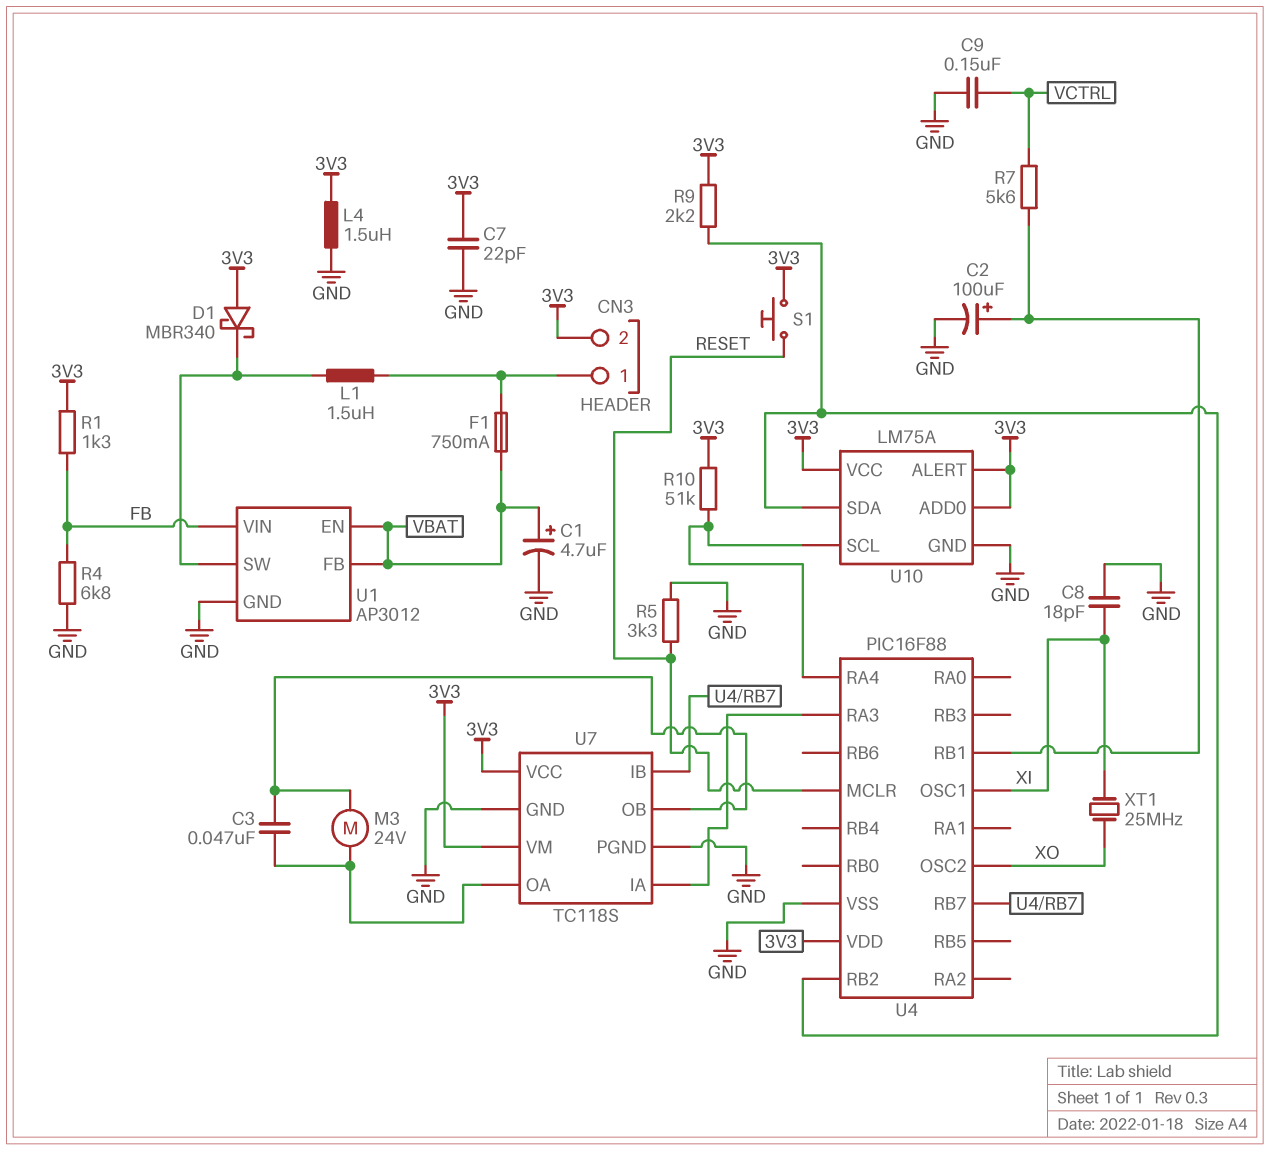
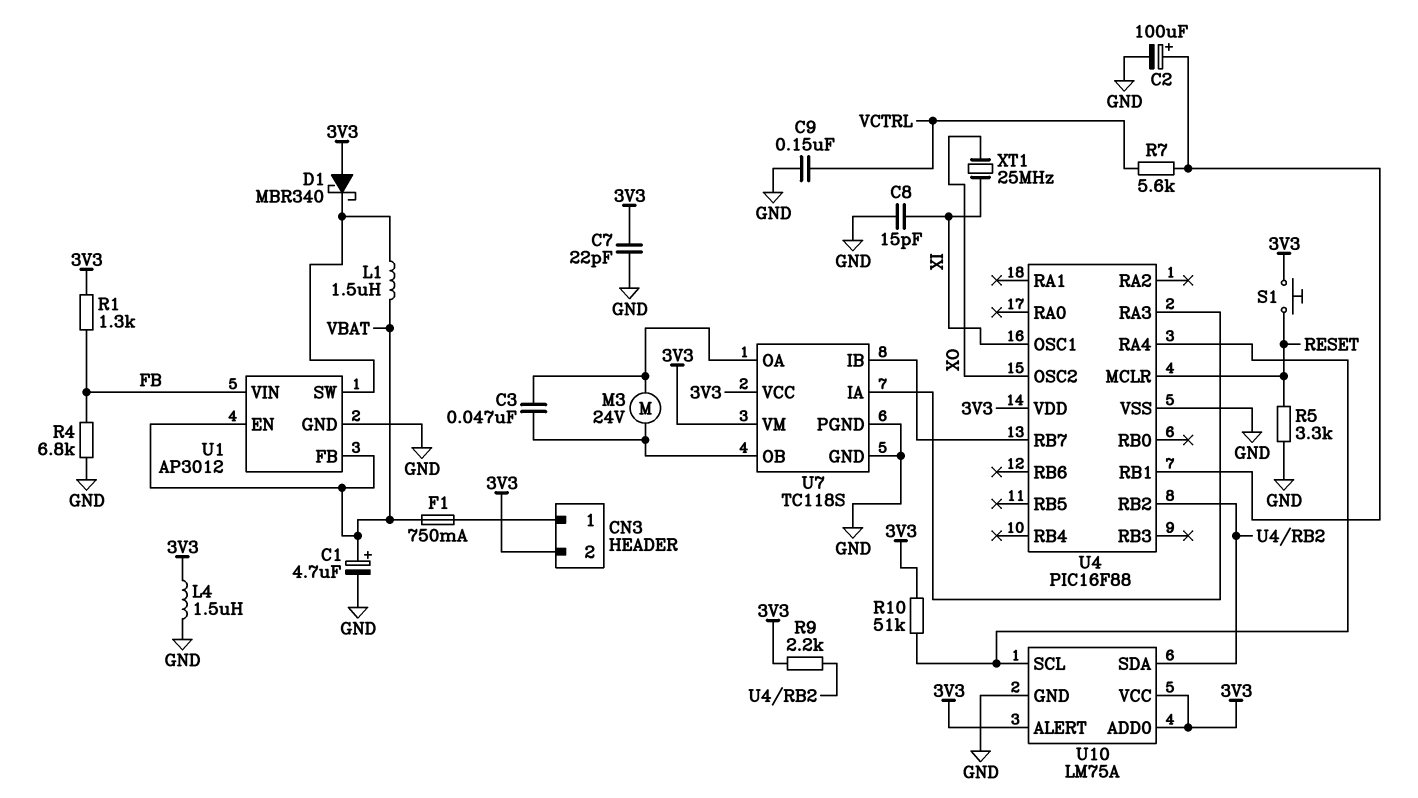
C8: 18pF (GND, XI) -> 15pF (GND, XI)
L1: 1.5uH (CN3/1, U1/SW) -> 1.5uH (U1/SW, VBAT)

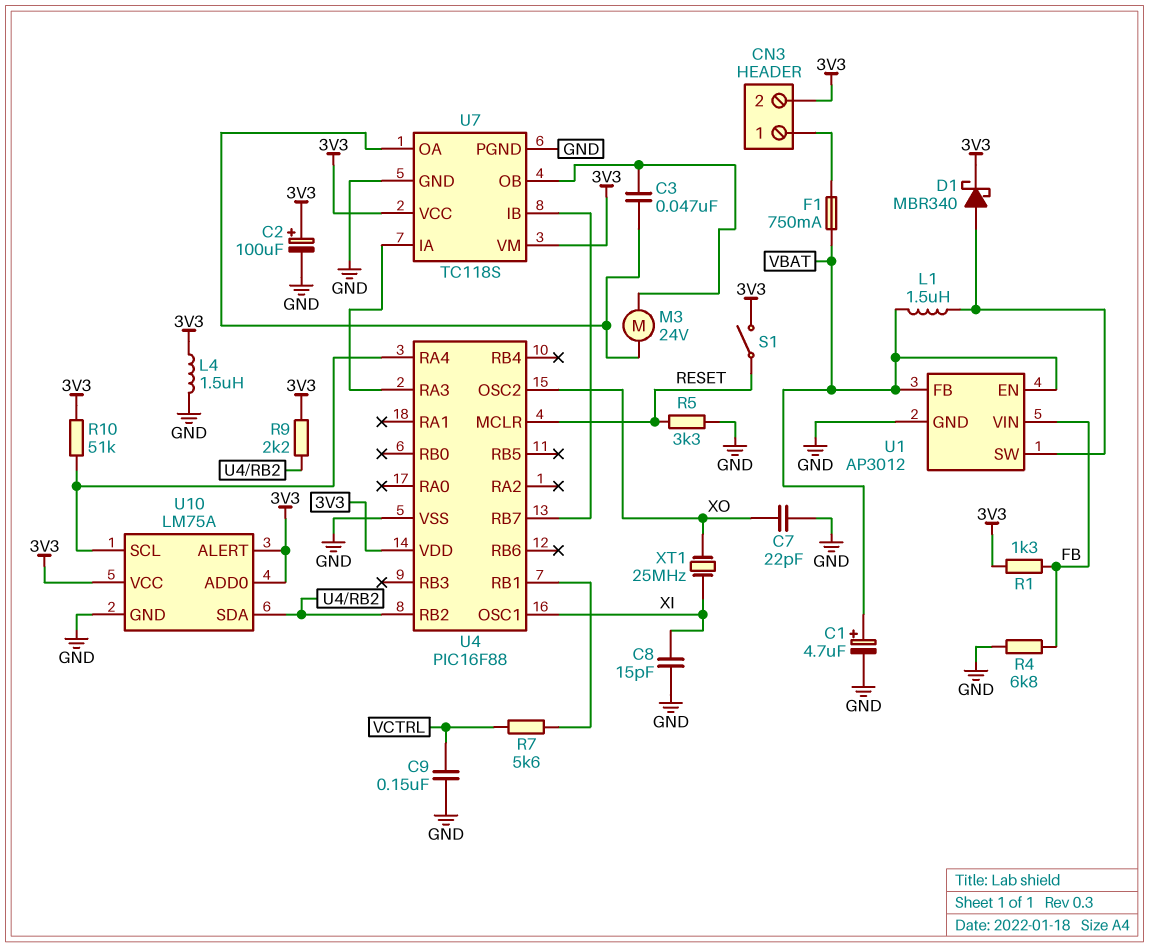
C2: 100uF (plus U4/RB1, minus GND) -> 100uF (plus 3V3, minus GND)
C7: 22pF (3V3, GND) -> 22pF (GND, XO)
D1: schottky MBR340 (A 3V3, K U1/SW) -> schottky MBR340 (A U1/SW, K 3V3)
S1: button (3V3, RESET) -> switch (3V3, RESET)

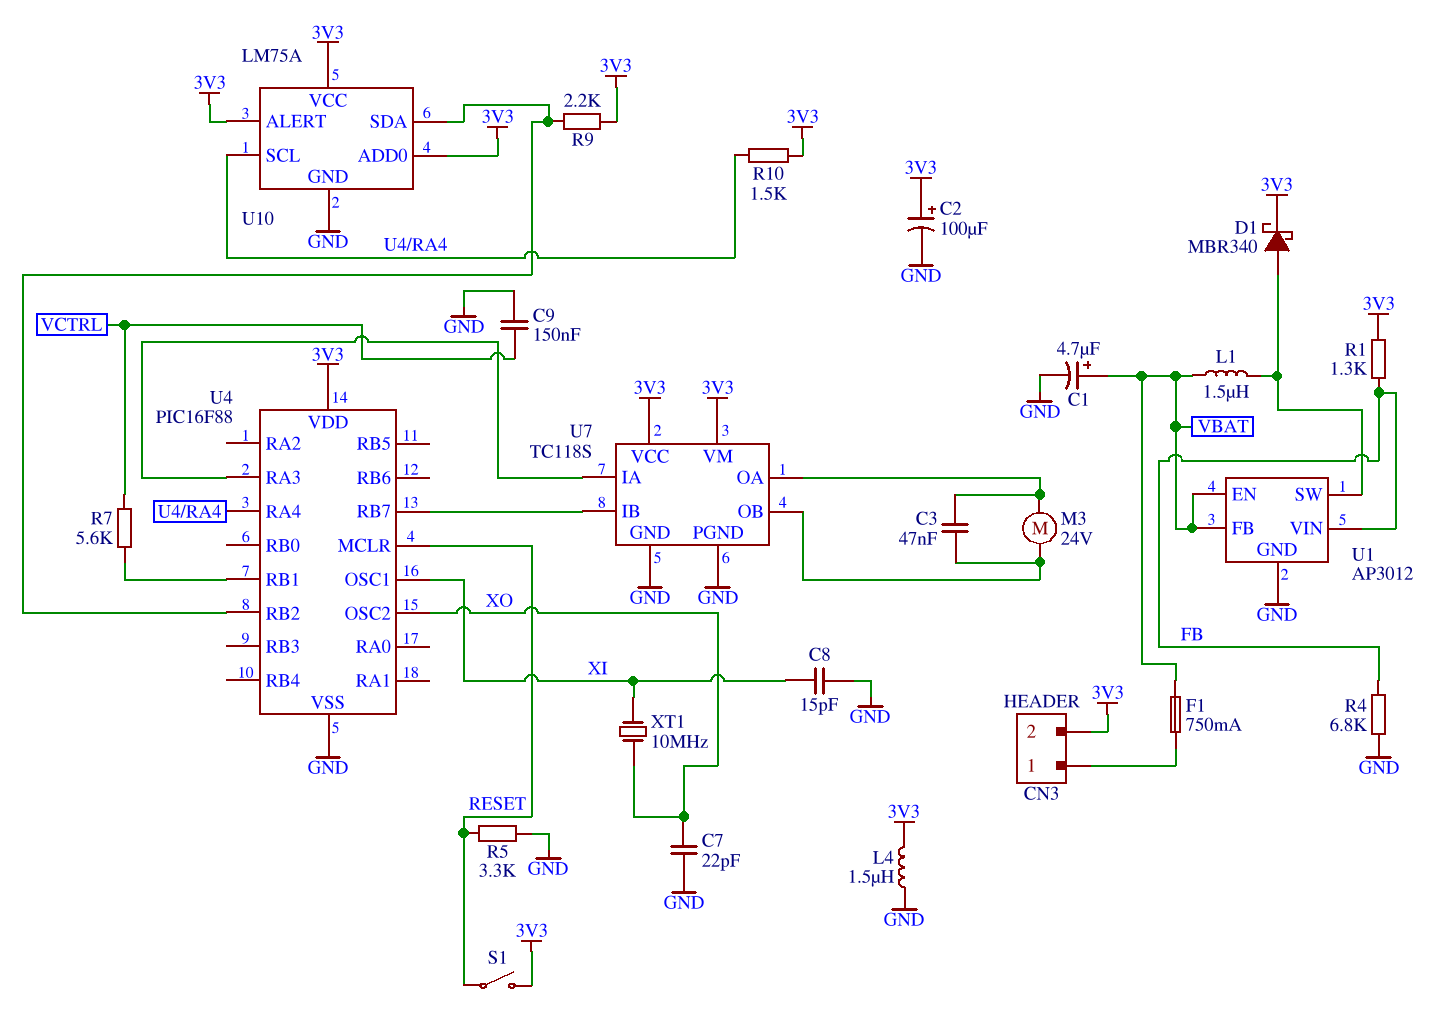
R10: 51k (3V3, U4/RA4) -> 1.5k (3V3, U4/RA4)
XT1: 25MHz (XI, XO) -> 10MHz (XI, XO)

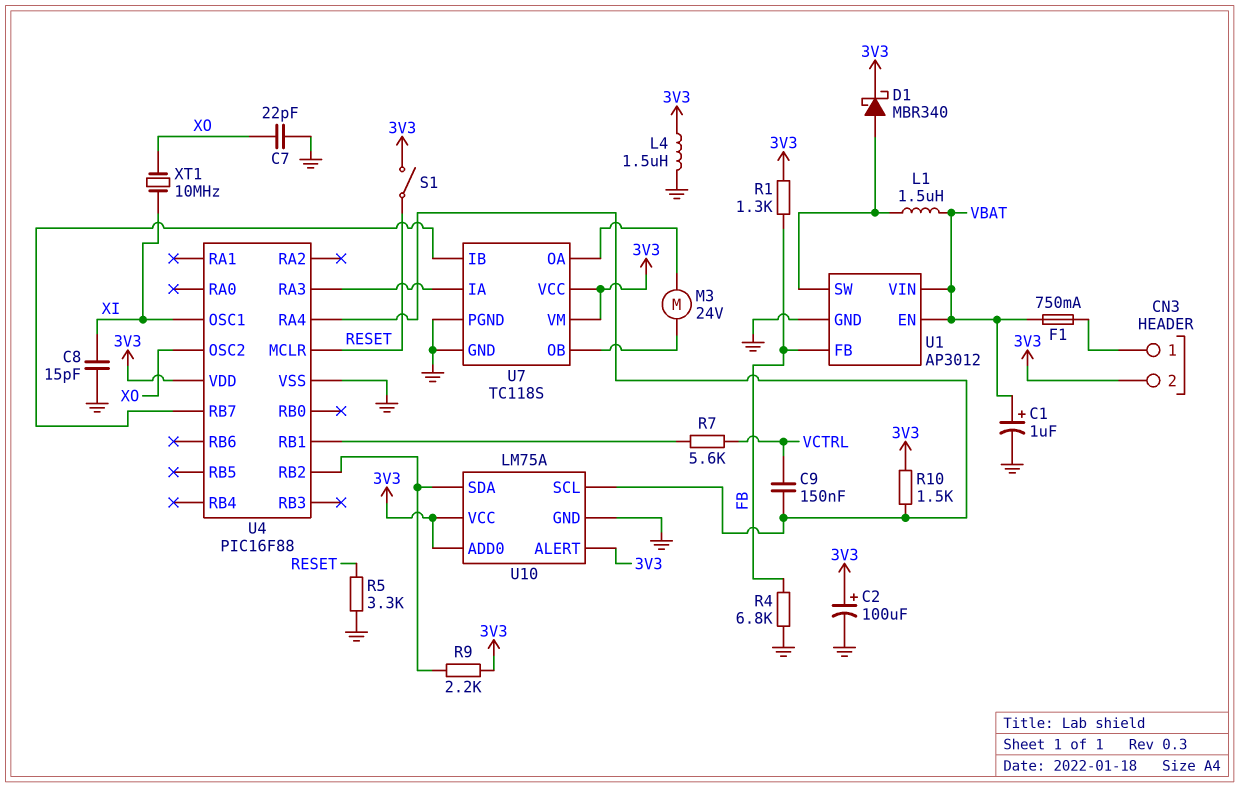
C1: 4.7uF (plus VBAT, minus GND) -> 1uF (plus VBAT, minus GND)
C3: 47nF (U7/OA, U7/OB) -> none
C9: 150nF (GND, VCTRL) -> 150nF (U4/RA4, VCTRL)
U1 pin FB: VBAT -> FB
U1 pin VIN: FB -> VBAT

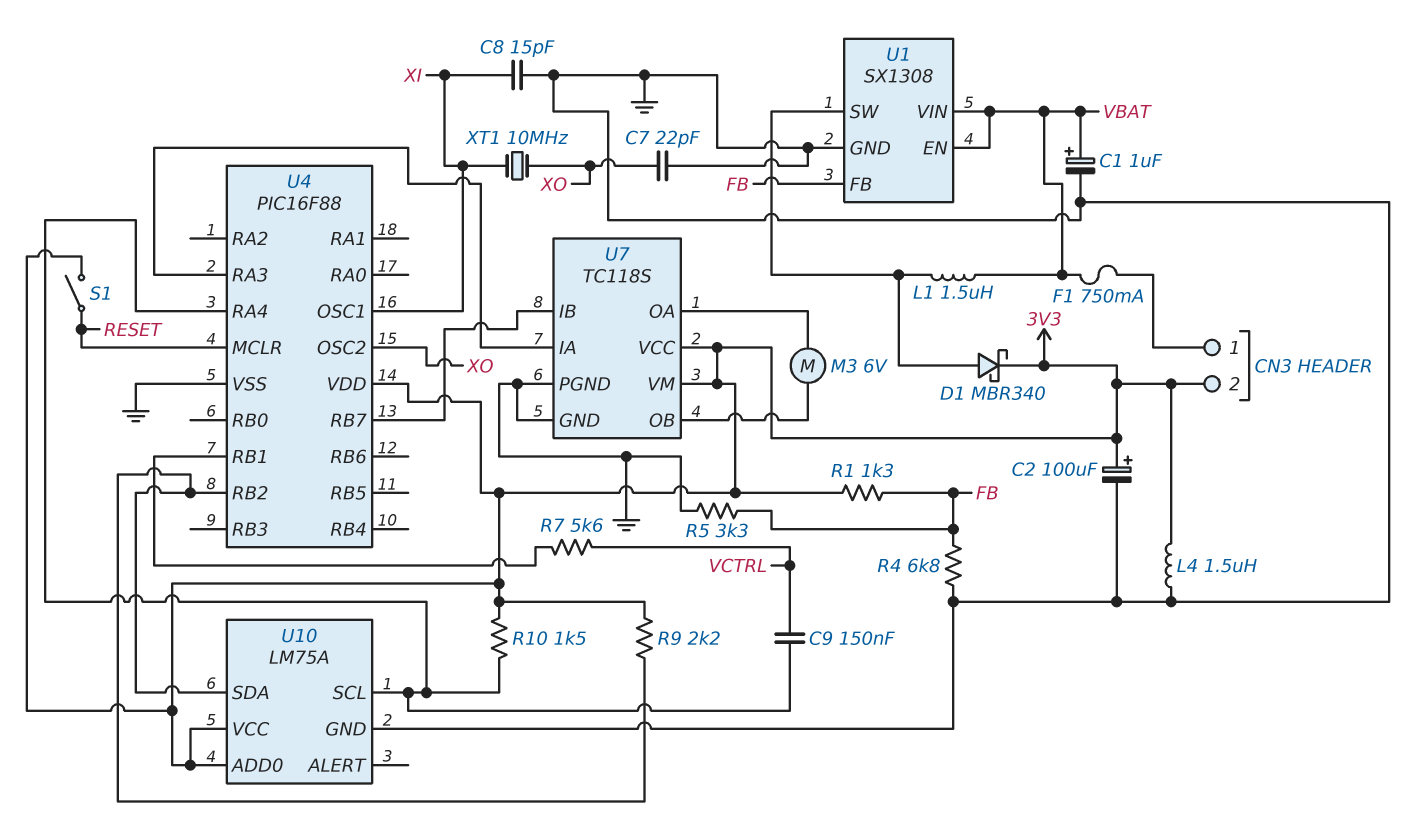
M3: motor 24V (U7/OA, U7/OB) -> motor 6V (U7/OA, U7/OB)
R5: 3.3k (GND, RESET) -> 3.3k (FB, GND)
U1: AP3012 -> SX1308
U10 pin ALERT: 3V3 -> none

